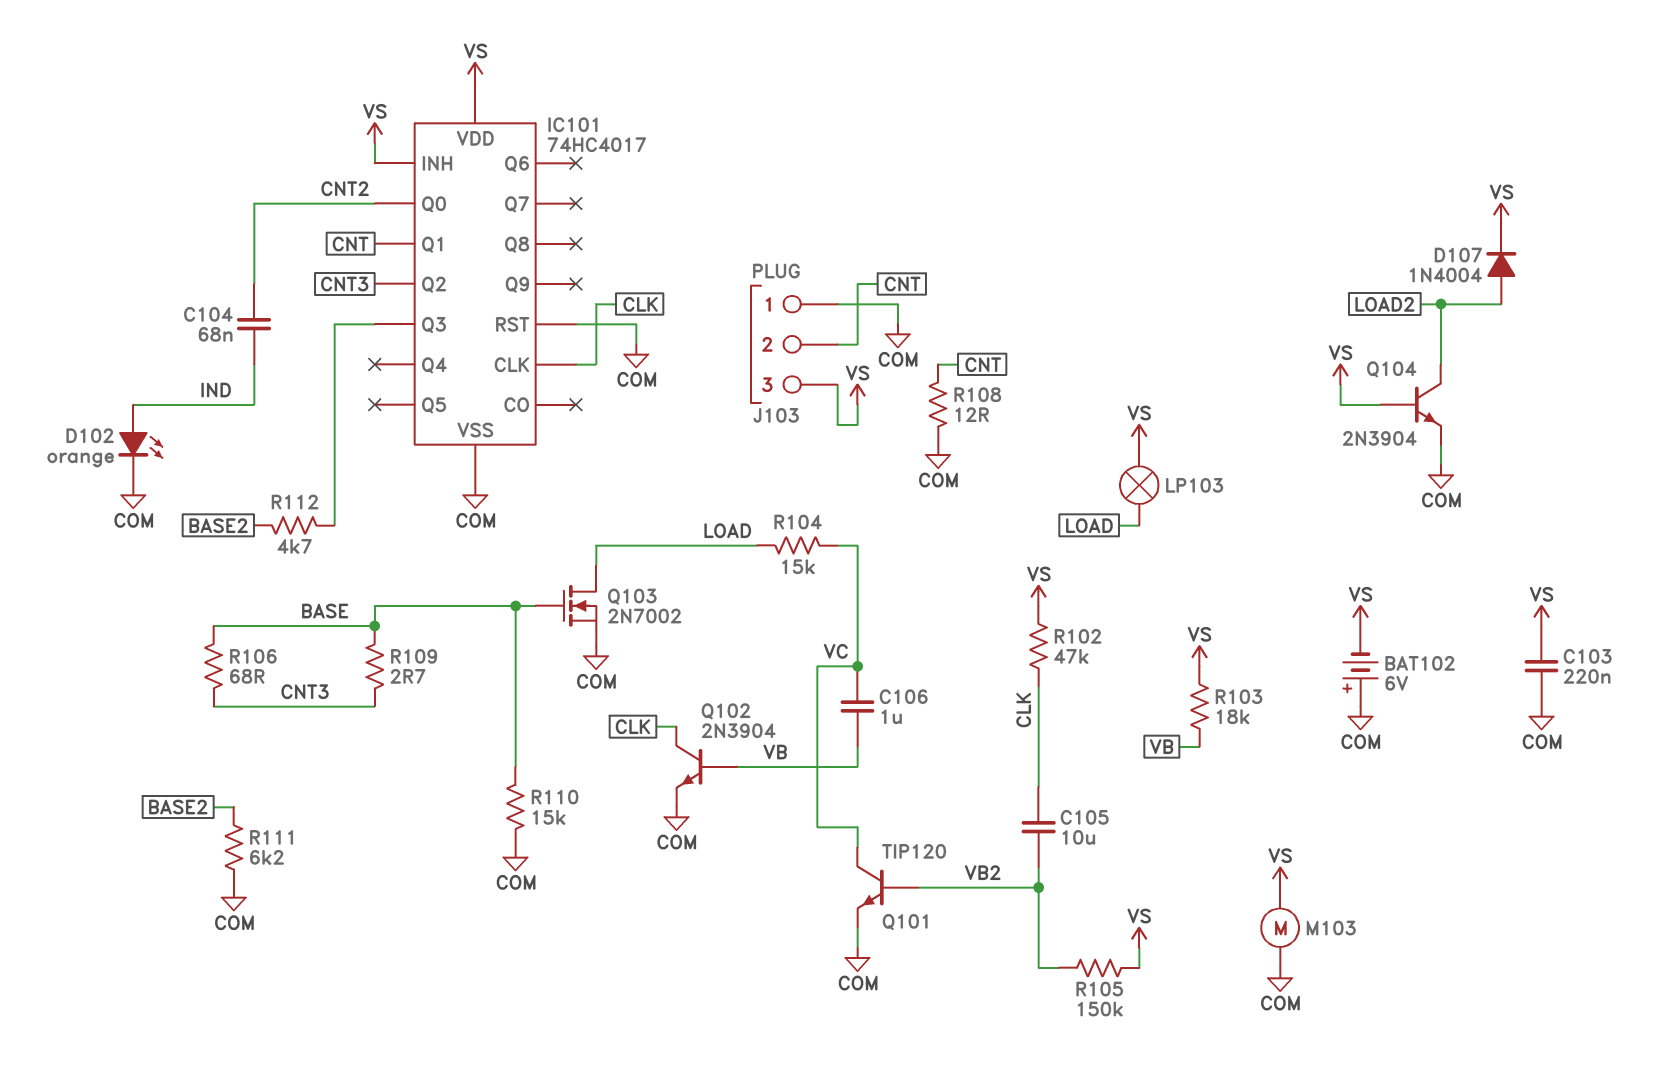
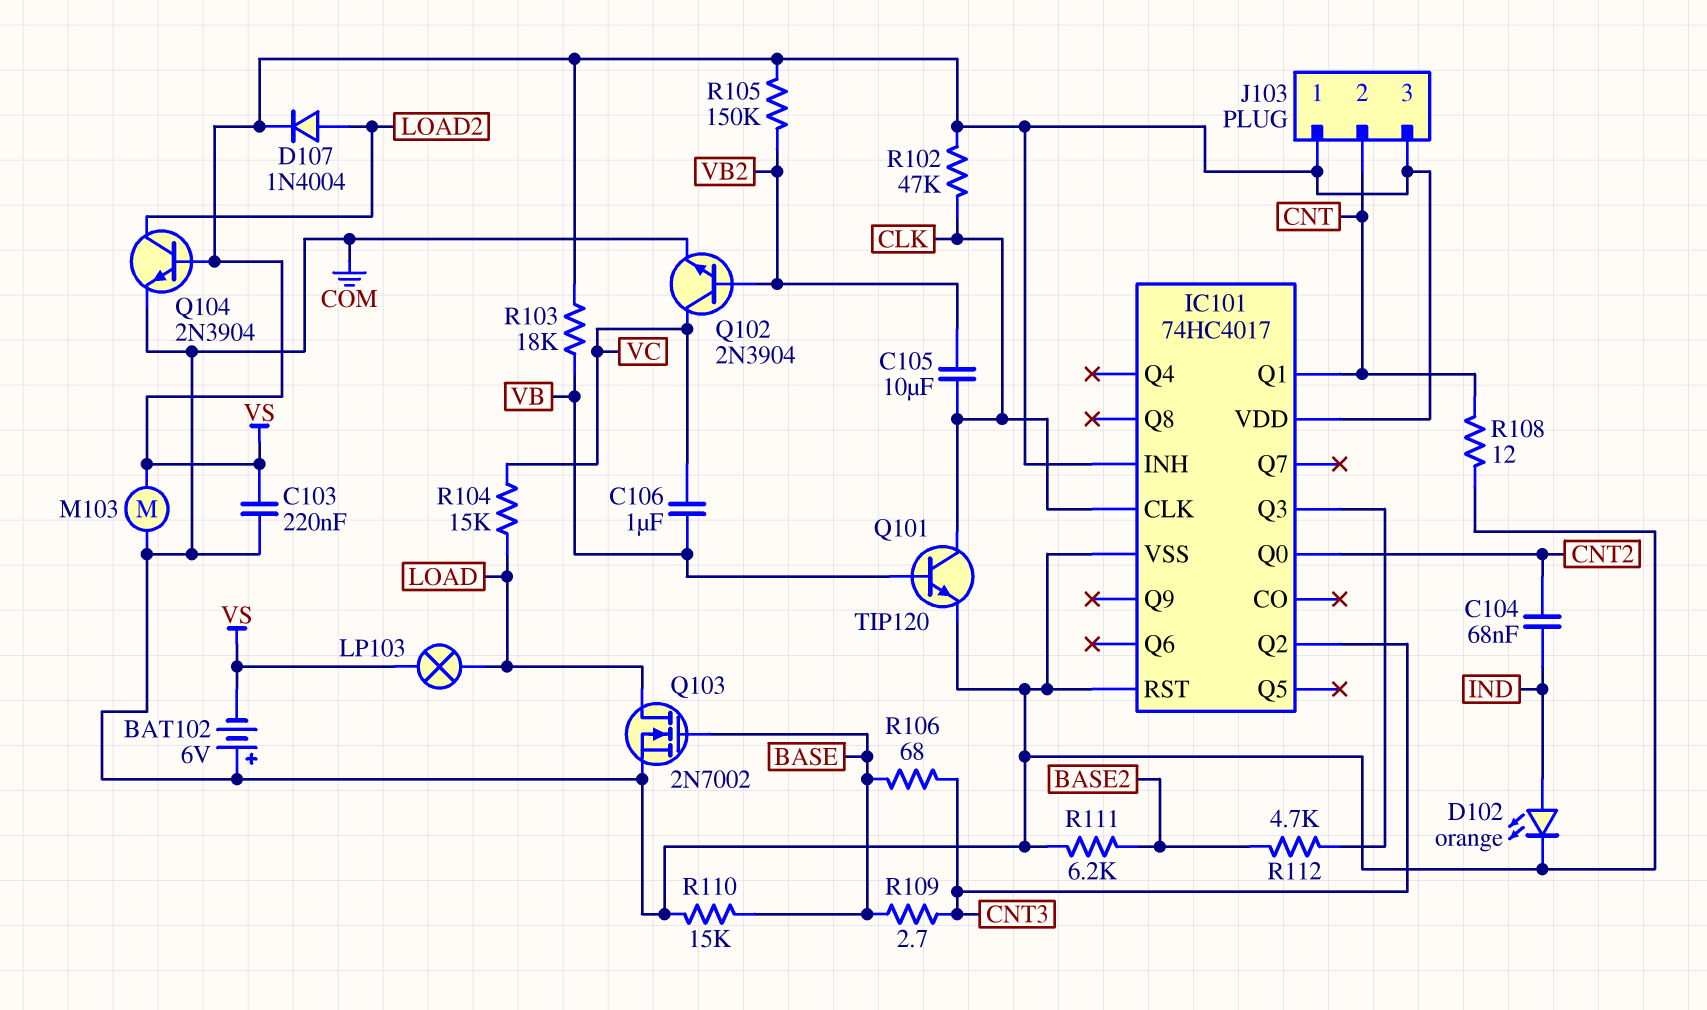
J103 pin 1: COM -> VS
Q101: NPN TIP120 (B VB2, C VC, E COM) -> NPN TIP120 (B VB, C CLK, E COM)
Q102: NPN 2N3904 (B VB, C CLK, E COM) -> NPN 2N3904 (B VB2, C VC, E COM)

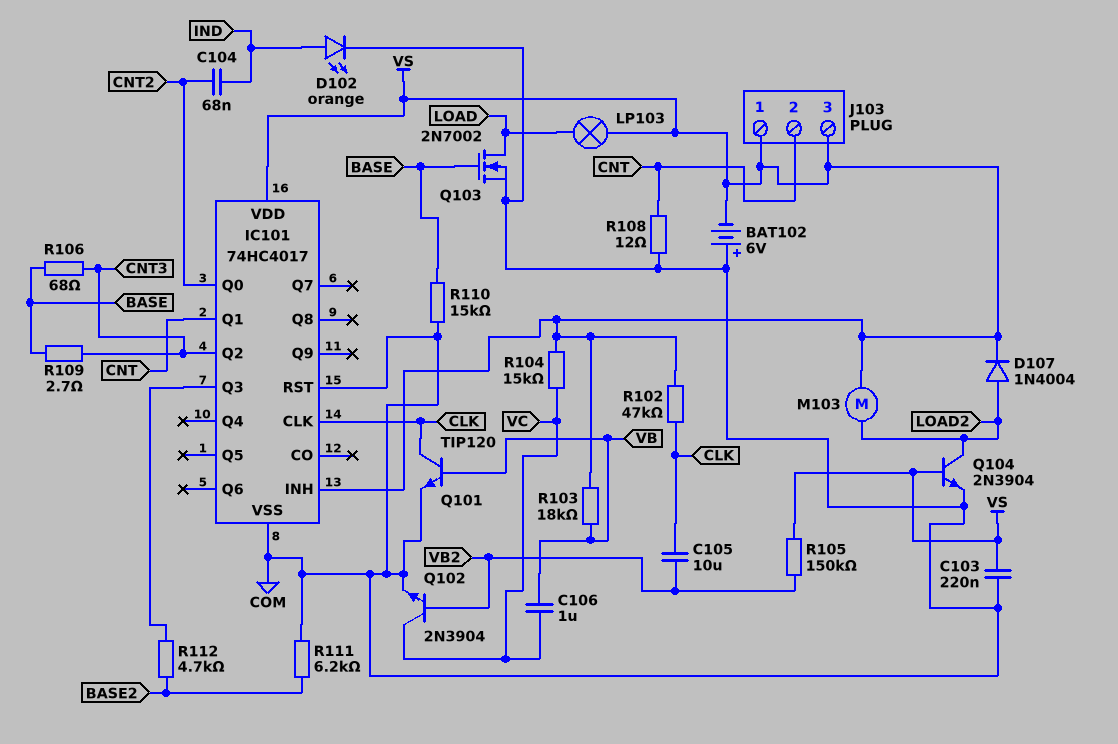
M103: motor (COM, VS) -> motor (LOAD2, VS)
R104: 15k (LOAD, VC) -> 15k (VC, VS)

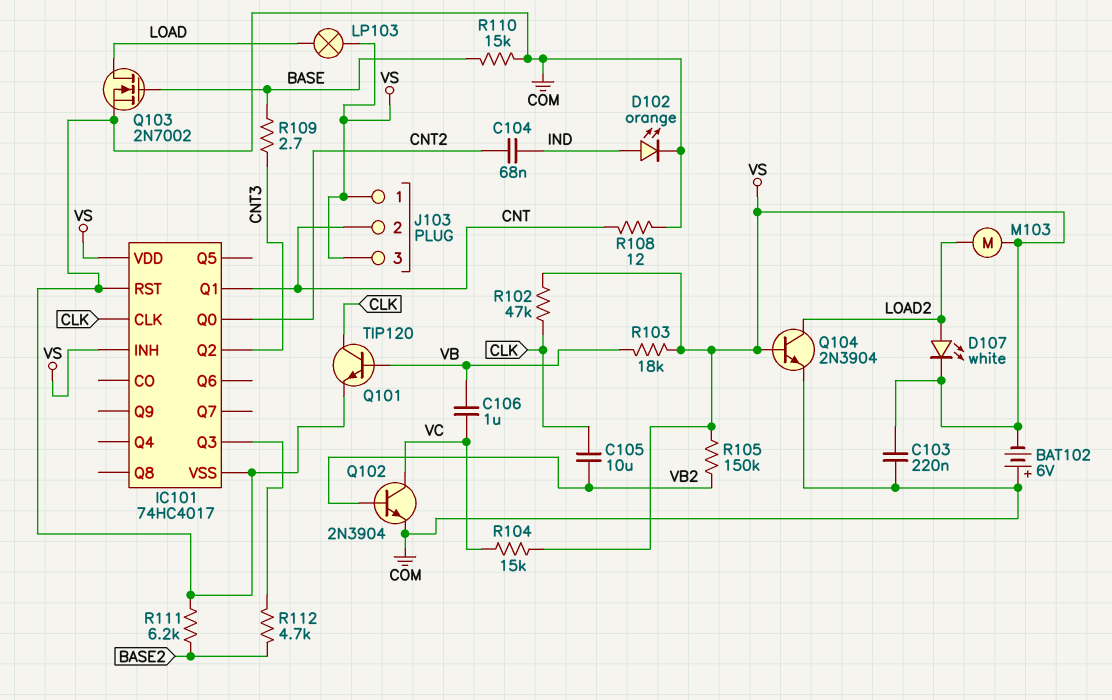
D107: diode 1N4004 (A LOAD2, K VS) -> LED white (A LOAD2, K VS)
R106: 68 (BASE, CNT3) -> none

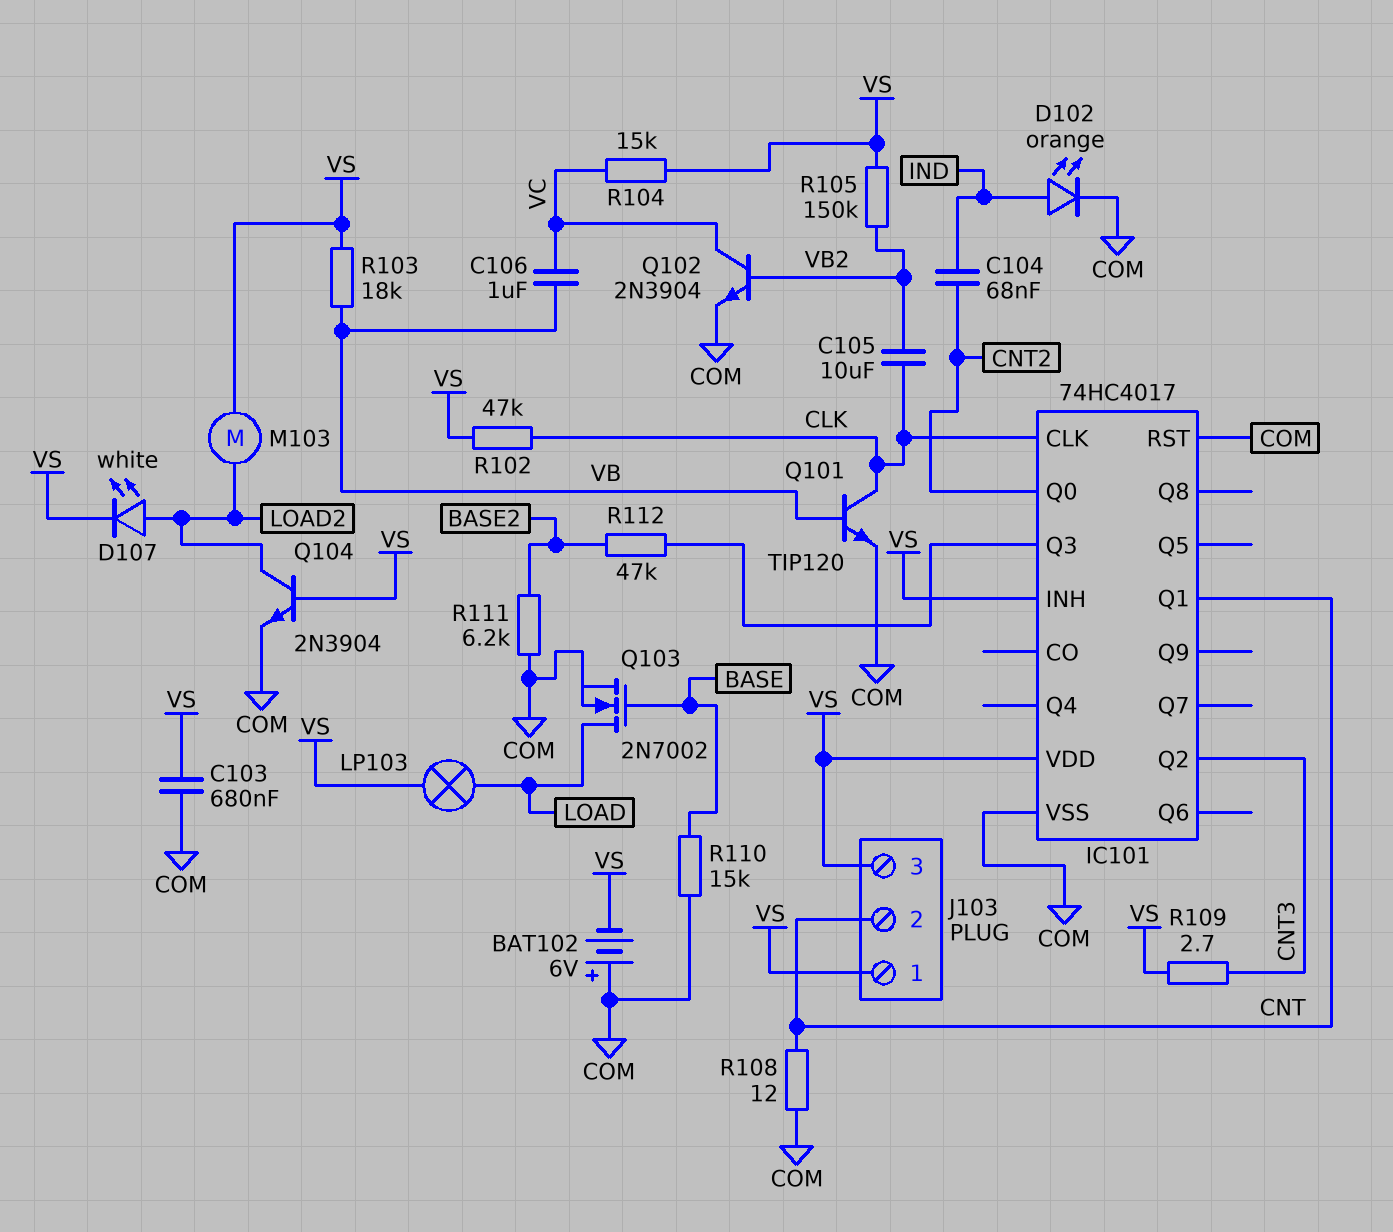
C103: 220nF (COM, VS) -> 680nF (COM, VS)
R109: 2.7 (BASE, CNT3) -> 2.7 (CNT3, VS)
R112: 4.7k (BASE2, IC101/Q3) -> 47k (BASE2, IC101/Q3)

